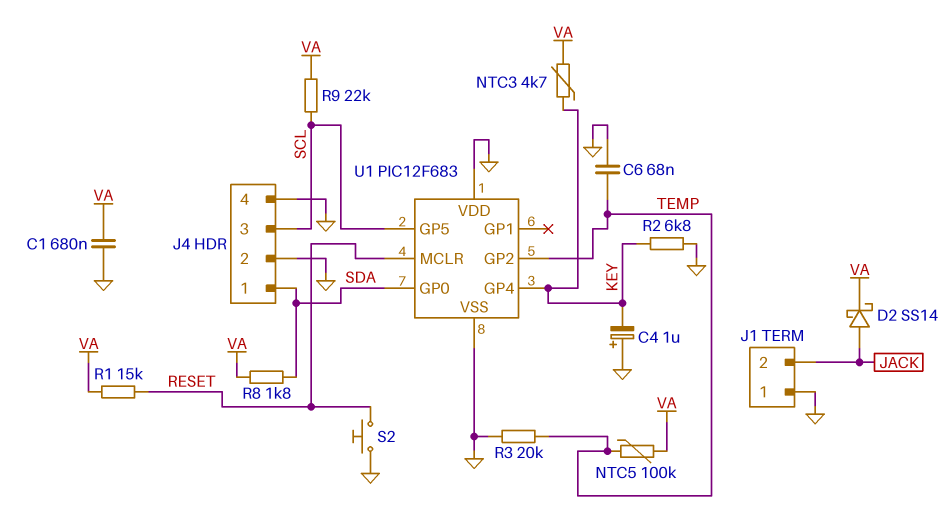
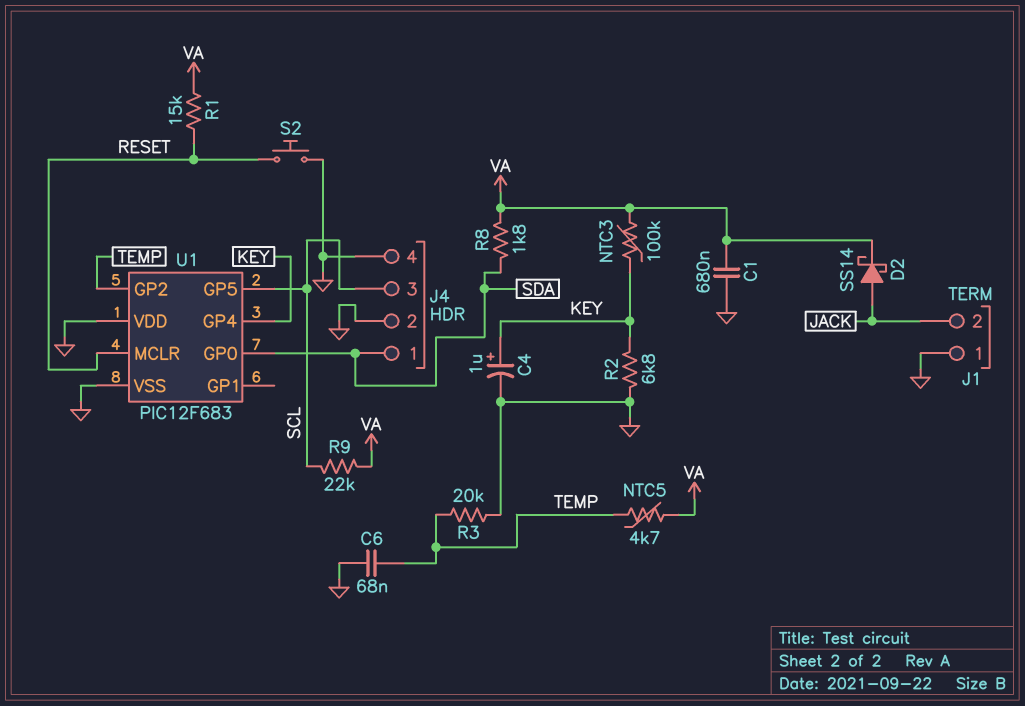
C4: 1uF (plus GND, minus KEY) -> 1uF (plus KEY, minus GND)
NTC3: 4.7k (KEY, VA) -> 100k (KEY, VA)
NTC5: 100k (TEMP, VA) -> 4.7k (TEMP, VA)

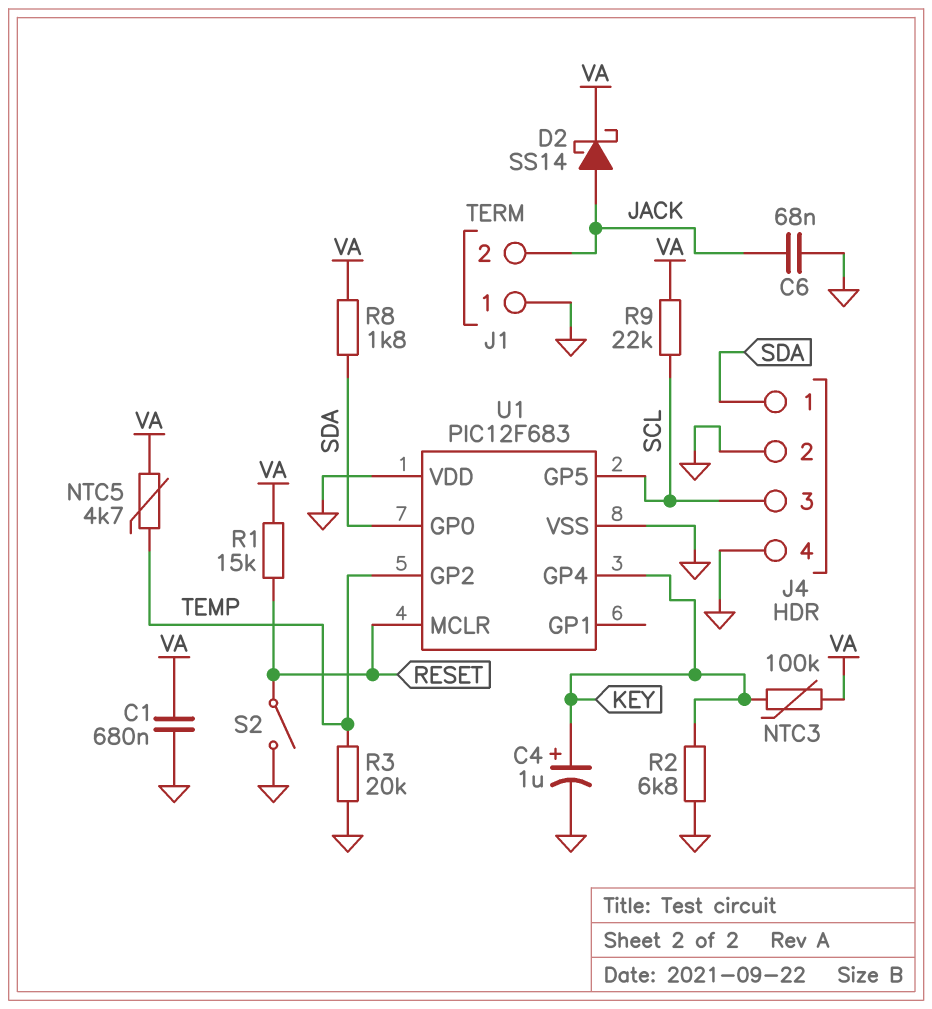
C6: 68nF (GND, TEMP) -> 68nF (GND, JACK)
S2: button (GND, RESET) -> switch (GND, RESET)

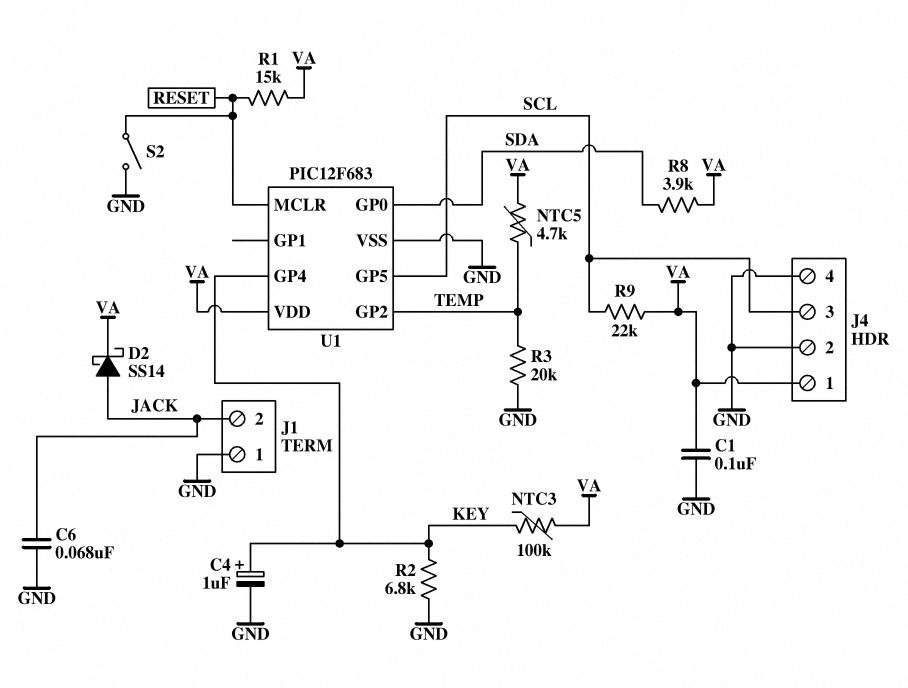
C1: 680nF (GND, VA) -> 100nF (GND, VA)
J4 pin 1: SDA -> VA
R8: 1.8k (SDA, VA) -> 3.9k (SDA, VA)
U1 pin VDD: GND -> VA

